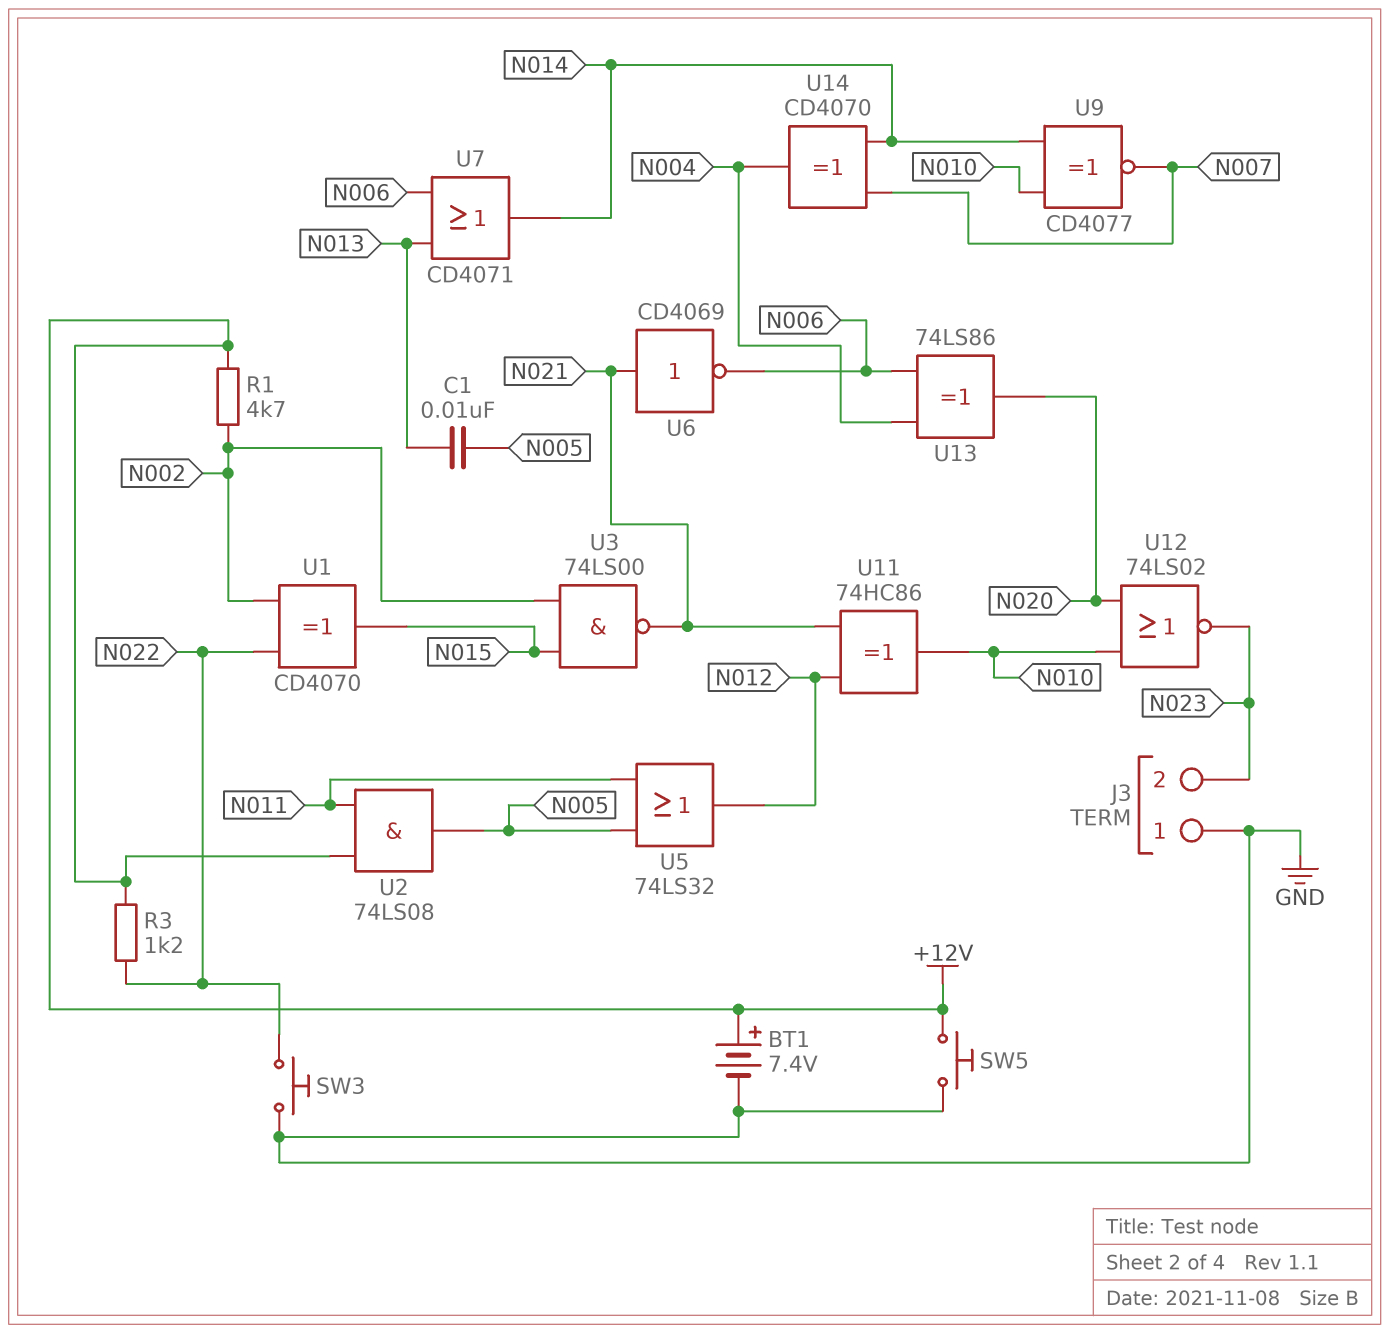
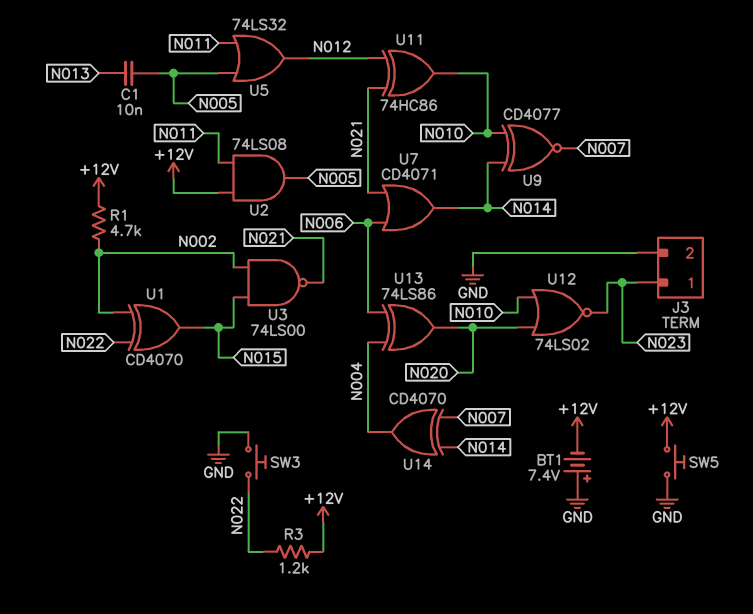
BT1: 7.4V (plus +12V, minus GND) -> 7.4V (plus GND, minus +12V)
J3 pin 1: GND -> N023
J3 pin 2: N023 -> GND
U6: NOT CD4069 (in N021, out N006) -> none
U7: OR CD4071 (in N006, in N013, out N014) -> OR CD4071 (in N006, in N021, out N014)

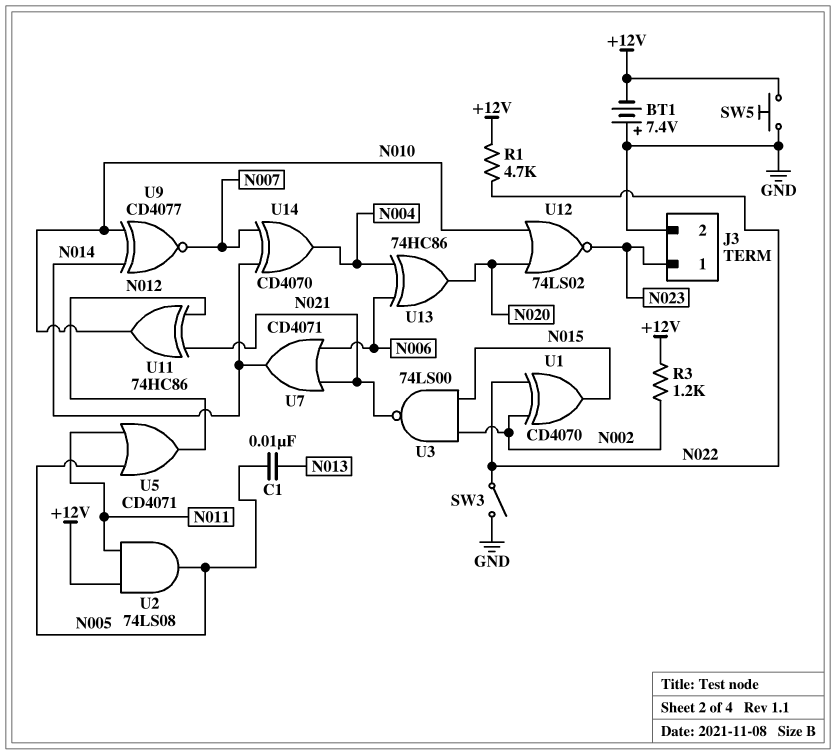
R1: 4.7k (+12V, N002) -> 4.7k (+12V, N022)
R3: 1.2k (+12V, N022) -> 1.2k (+12V, N002)
SW3: button (GND, N022) -> switch (GND, N022)
U5: OR 74LS32 (in N005, in N011, out N012) -> OR CD4071 (in N005, in N011, out N012)
U13: XOR 74LS86 (in N004, in N006, out N020) -> XOR 74HC86 (in N004, in N006, out N020)

